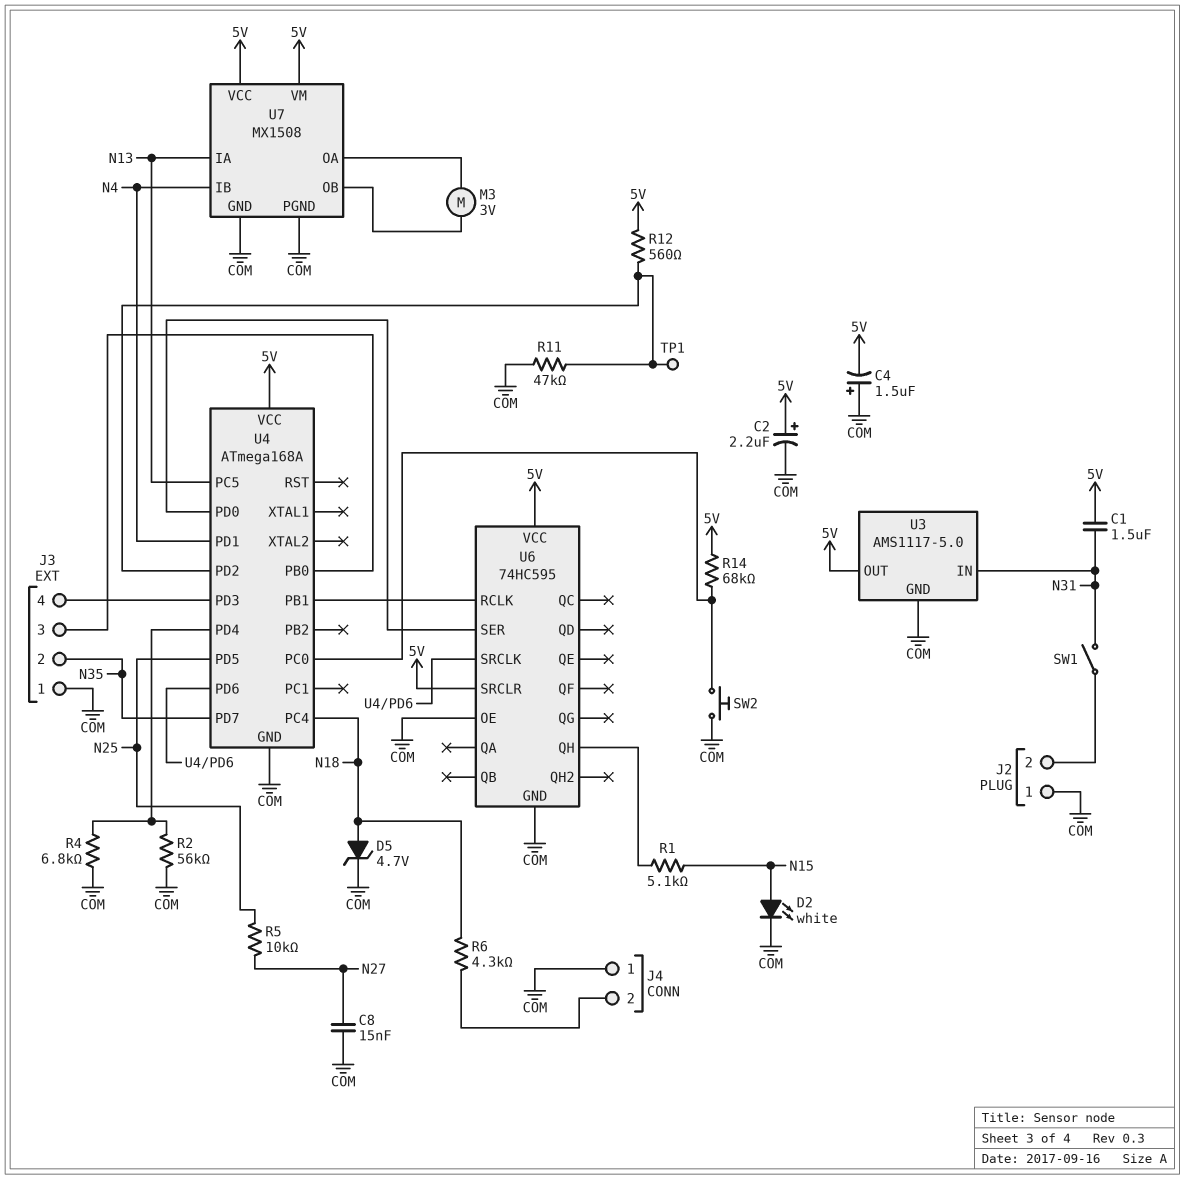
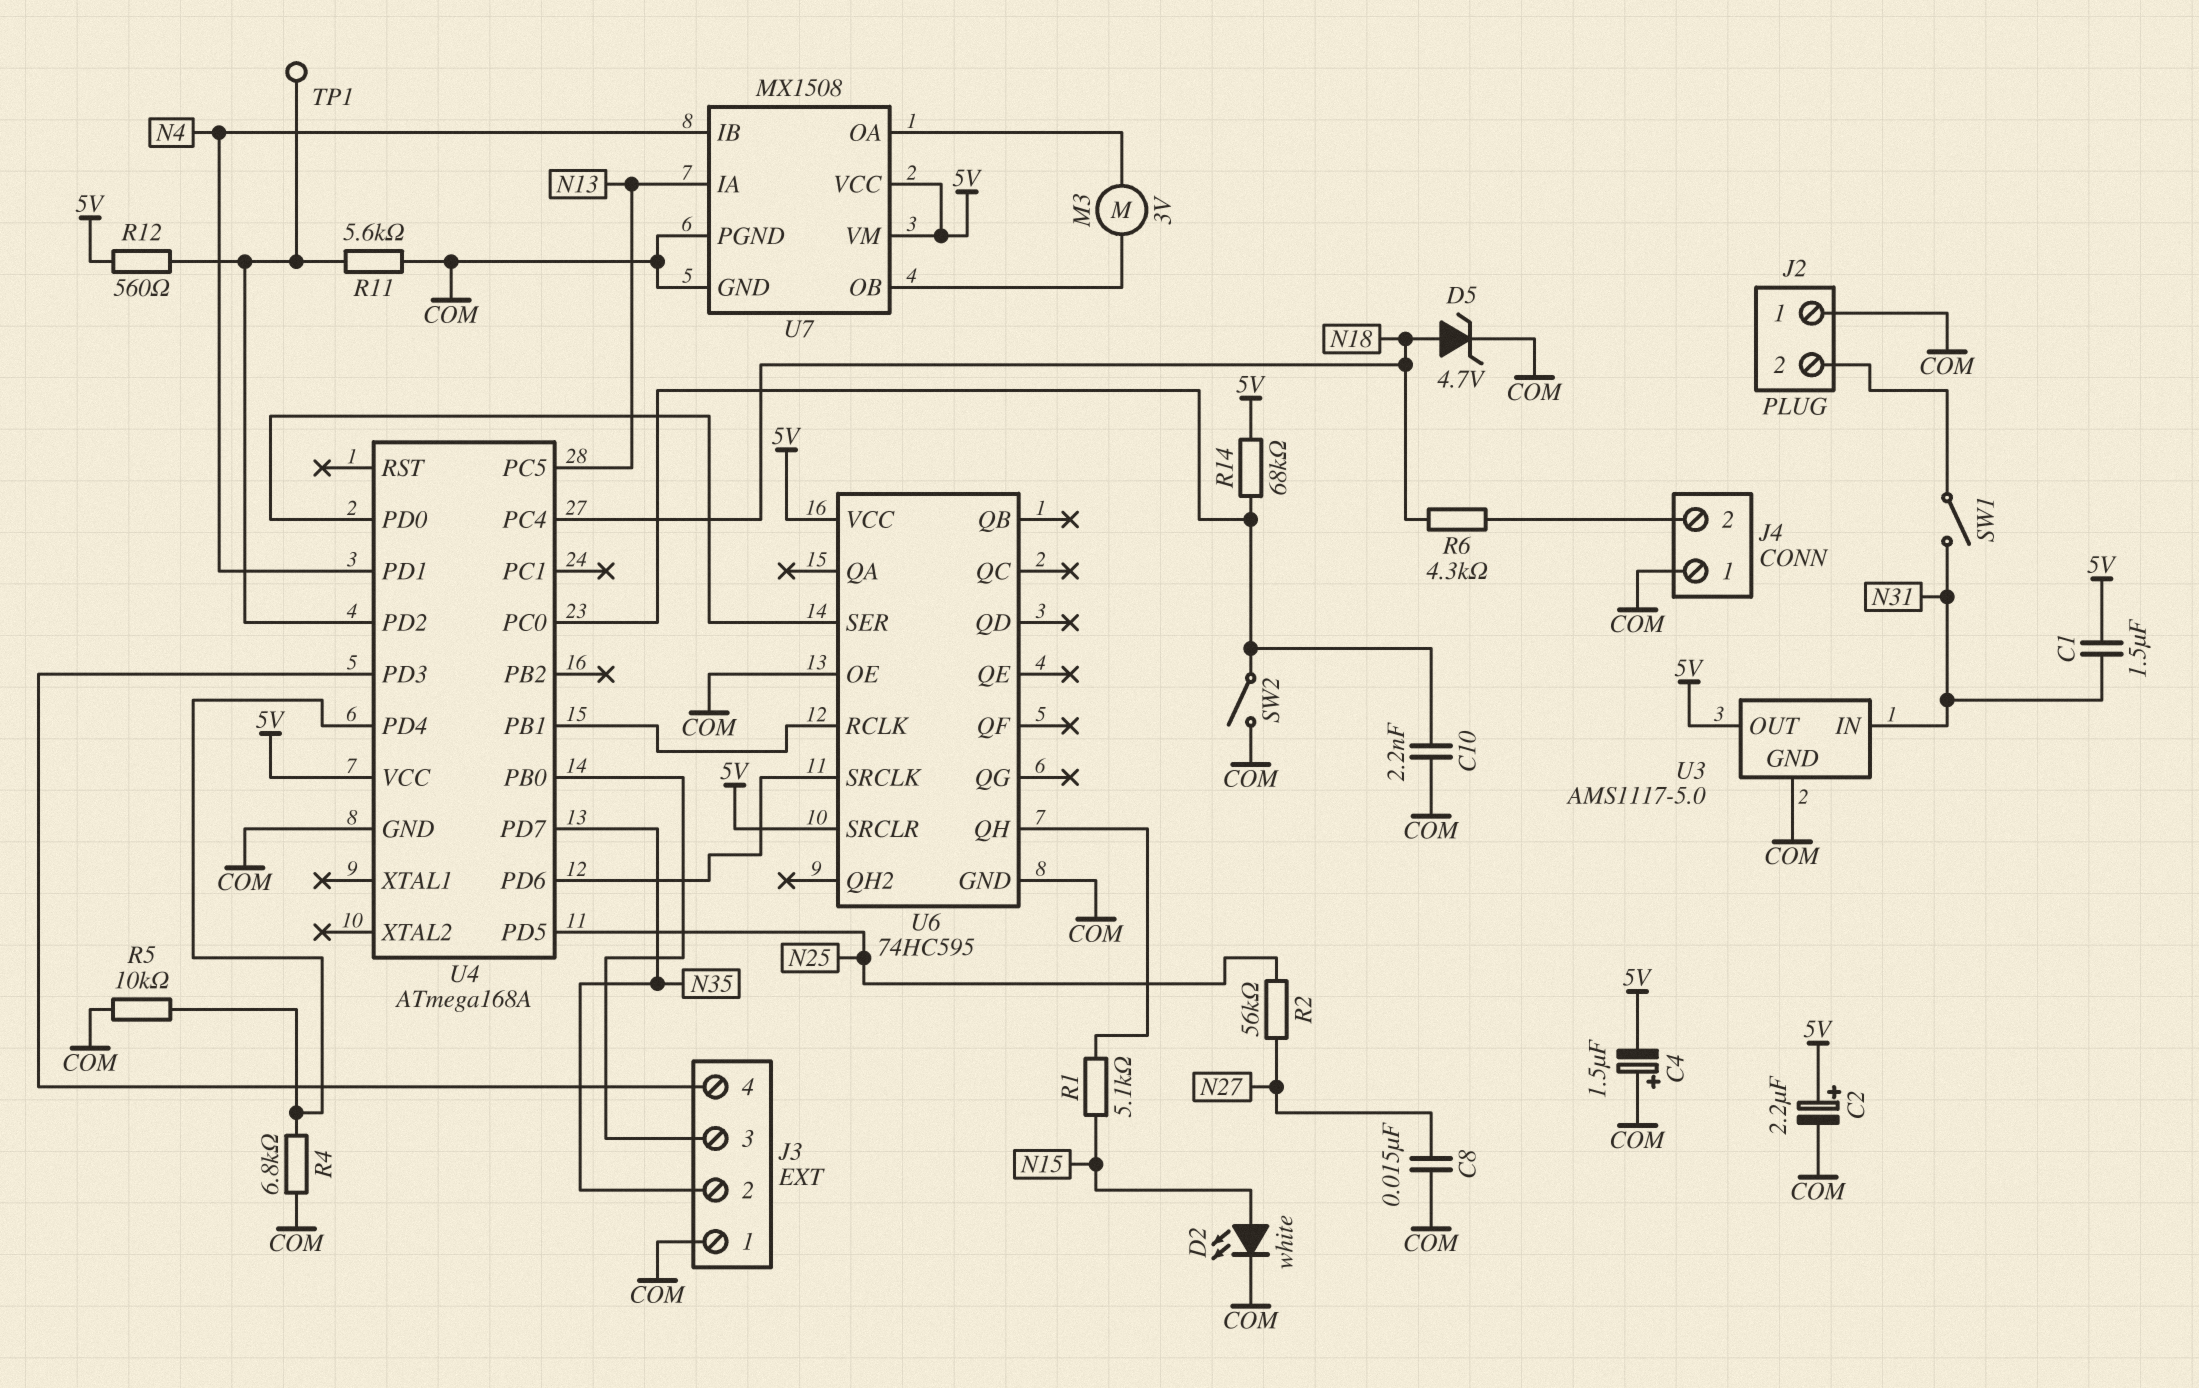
C10: none -> 2.2nF (COM, U4/PC0)
R2: 56k (COM, U4/PD4) -> 56k (N25, N27)
R5: 10k (N25, N27) -> 10k (COM, U4/PD4)
R11: 47k (COM, U4/PD2) -> 5.6k (COM, U4/PD2)
SW2: button (COM, U4/PC0) -> switch (COM, U4/PC0)

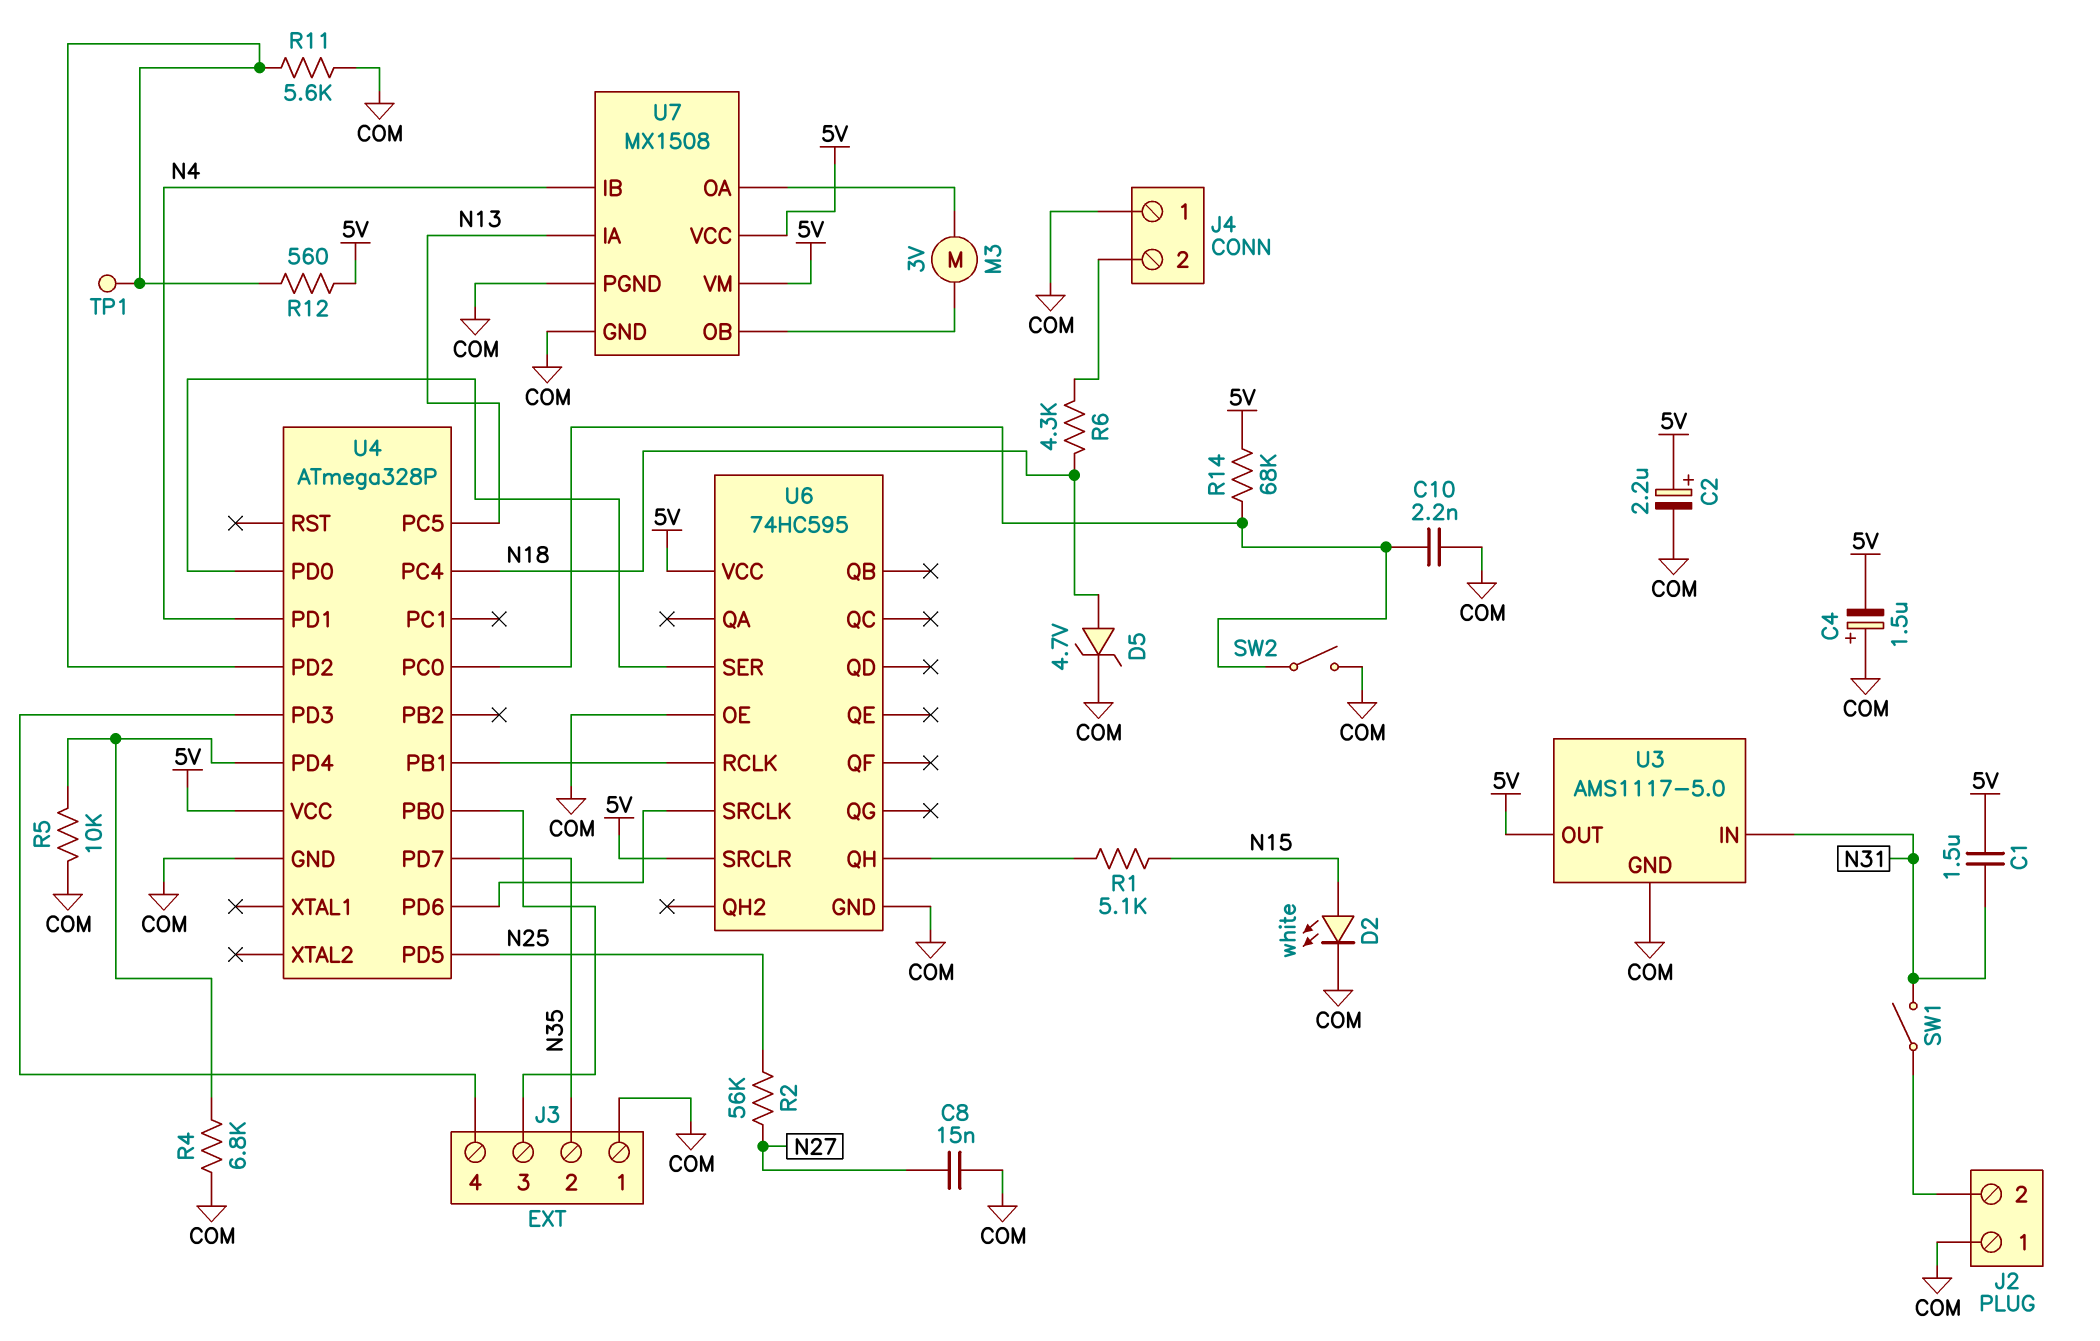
U4: ATmega168A -> ATmega328P

